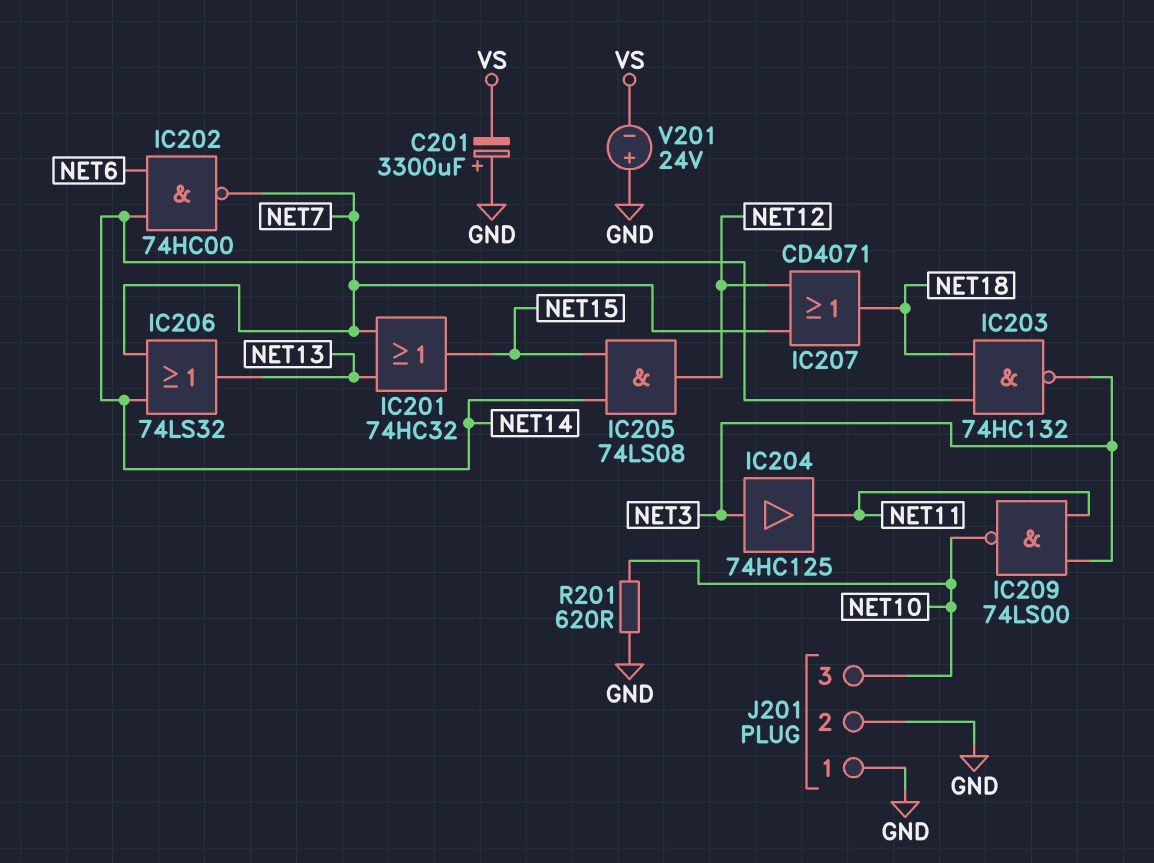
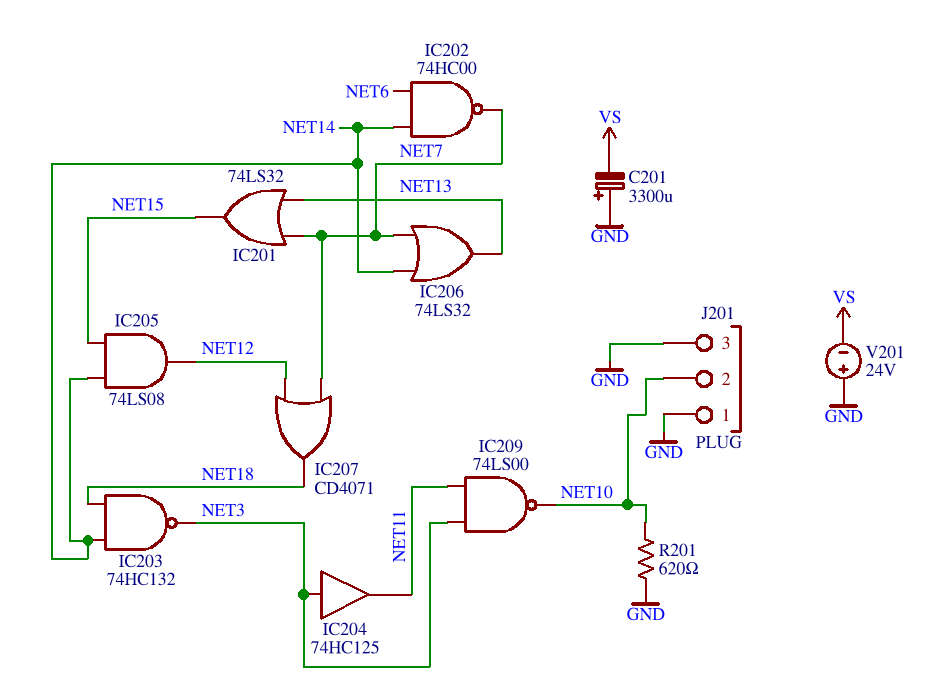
IC201: OR 74HC32 (in NET7, in NET13, out NET15) -> OR 74LS32 (in NET7, in NET13, out NET15)
J201 pin 2: GND -> NET10
J201 pin 3: NET10 -> GND

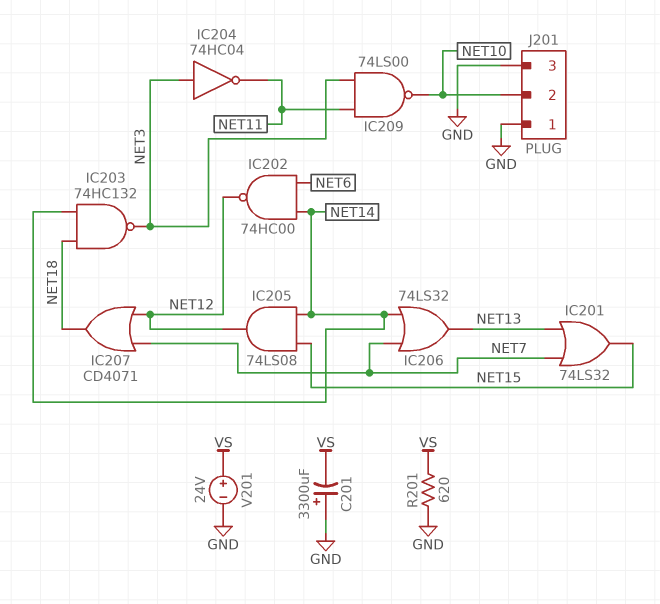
IC202: NAND 74HC00 (in NET6, in NET14, out NET7) -> NAND 74HC00 (in NET6, in NET14, out NET12)
IC204: buffer 74HC125 (in NET3, out NET11) -> NOT 74HC04 (in NET3, out NET11)
R201: 620 (GND, NET10) -> 620 (GND, VS)
V201: 24V (plus GND, minus VS) -> 24V (plus VS, minus GND)

